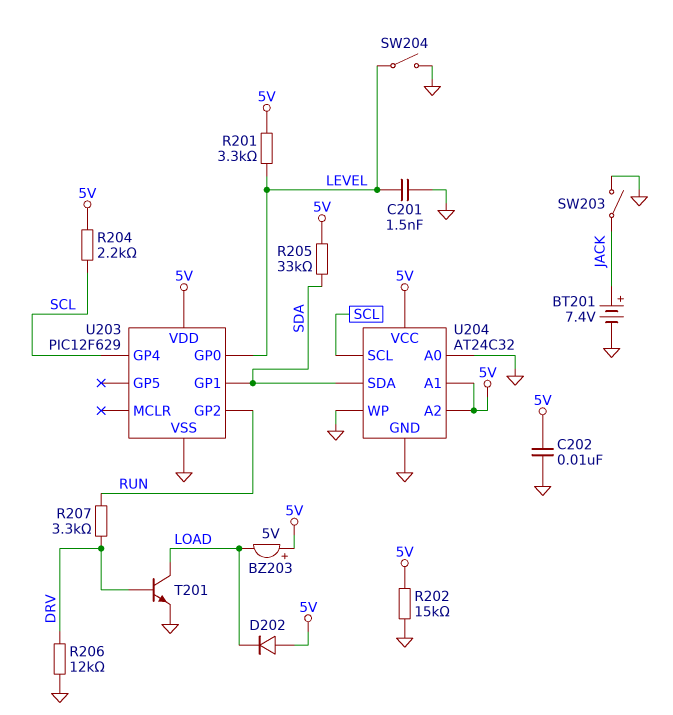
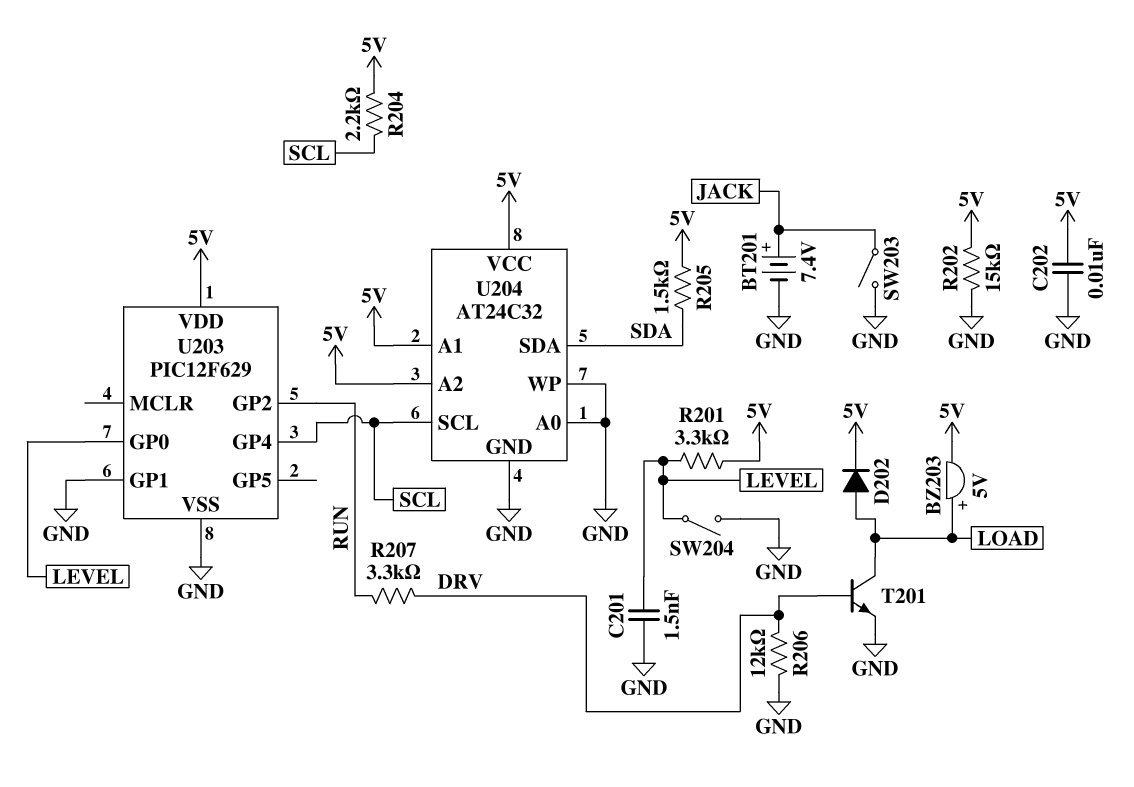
BZ203: buzzer 5V (plus 5V, minus LOAD) -> buzzer 5V (plus LOAD, minus 5V)
D202: diode (A 5V, K LOAD) -> diode (A LOAD, K 5V)
R205: 33k (5V, SDA) -> 1.5k (5V, SDA)
U203 pin GP1: SDA -> GND

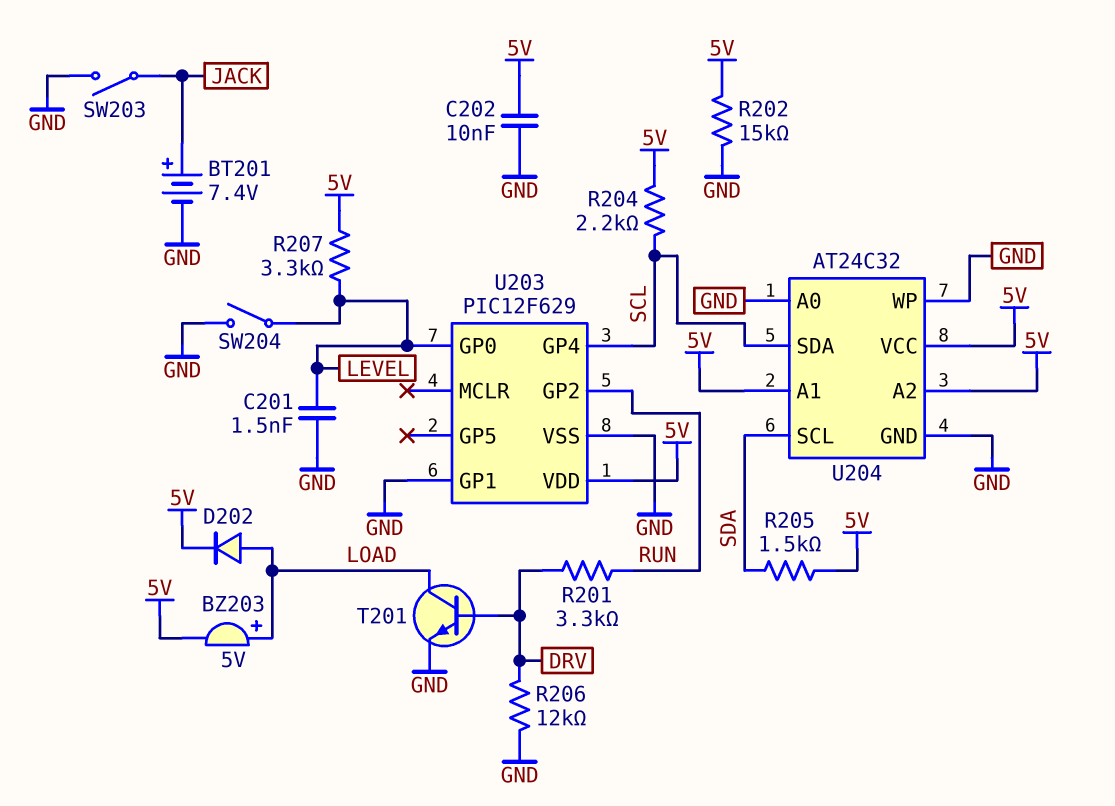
R201: 3.3k (5V, LEVEL) -> 3.3k (DRV, RUN)
R207: 3.3k (DRV, RUN) -> 3.3k (5V, LEVEL)
U204 pin SCL: SCL -> SDA
U204 pin SDA: SDA -> SCL

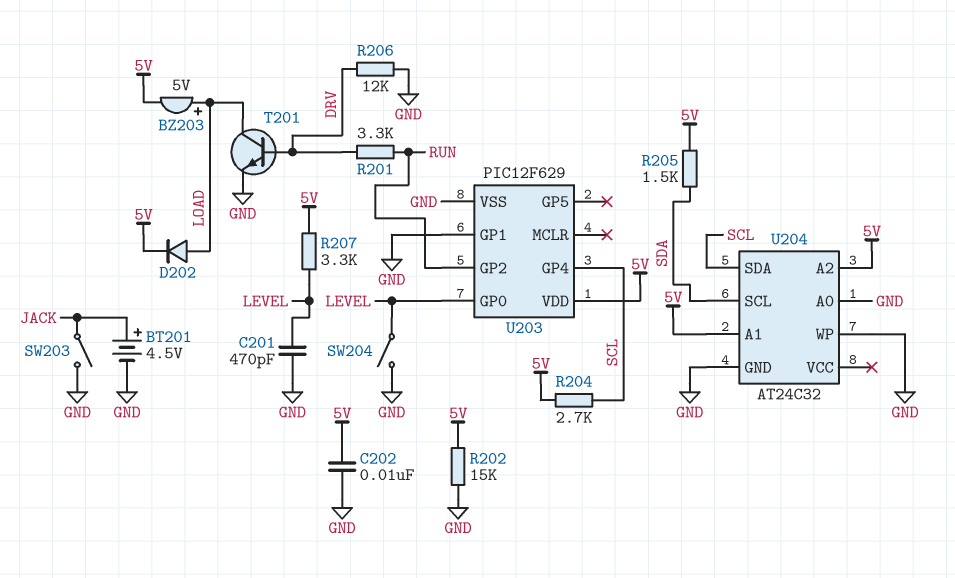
BT201: 7.4V (plus JACK, minus GND) -> 4.5V (plus JACK, minus GND)
C201: 1.5nF (GND, LEVEL) -> 470pF (GND, LEVEL)
R204: 2.2k (5V, SCL) -> 2.7k (5V, SCL)
U204 pin VCC: 5V -> none

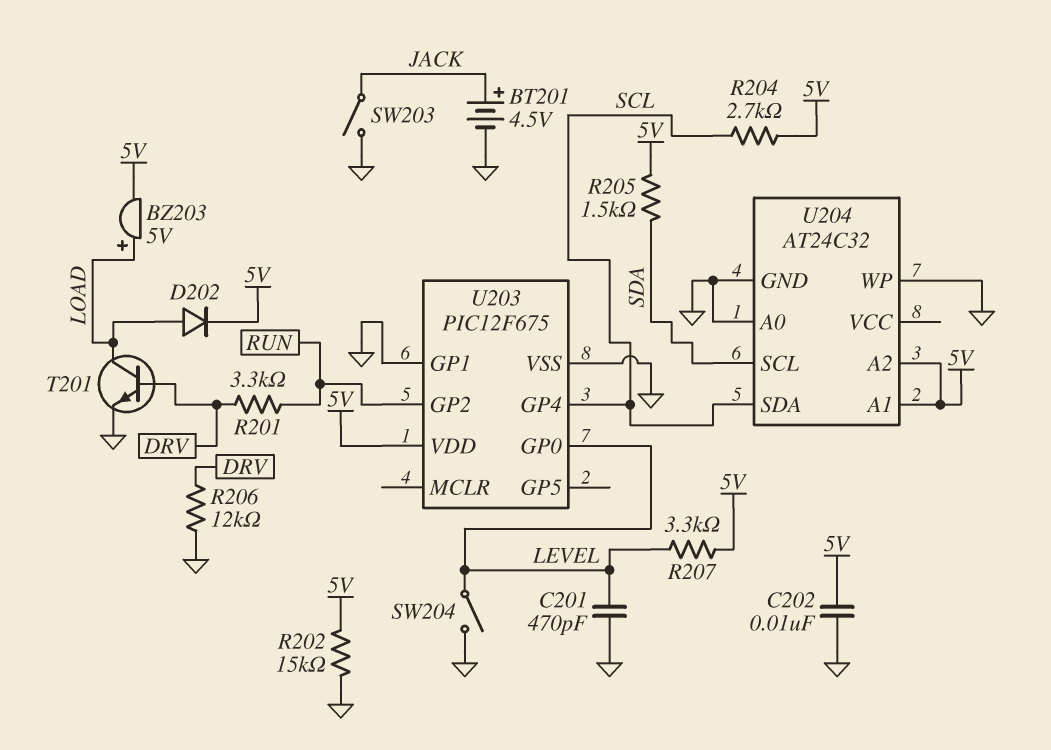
U203: PIC12F629 -> PIC12F675

